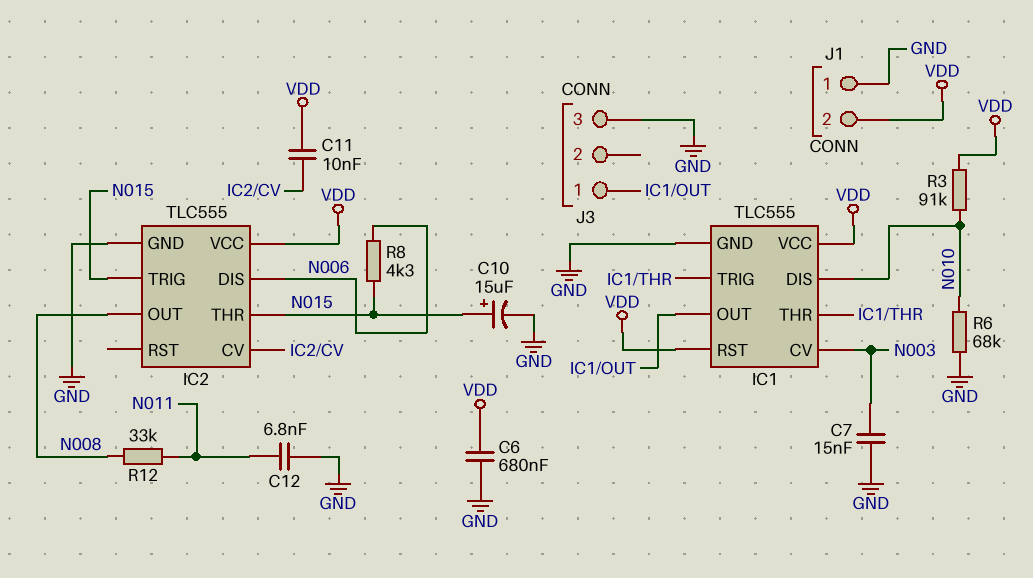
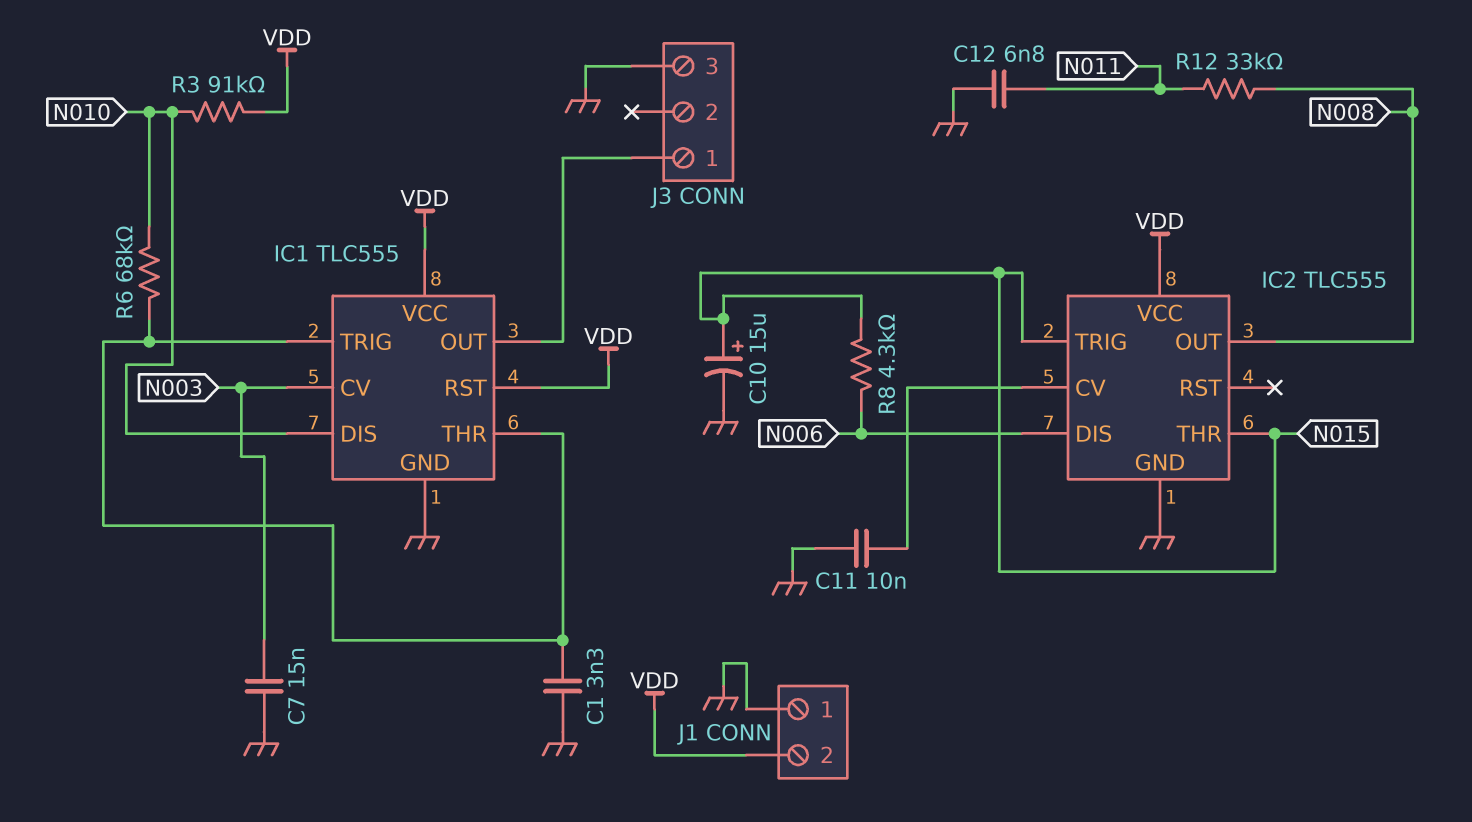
C1: none -> 3.3nF (GND, IC1/THR)
C6: 680nF (GND, VDD) -> none
C11: 10nF (IC2/CV, VDD) -> 10nF (GND, IC2/CV)
R6: 68k (GND, N010) -> 68k (IC1/THR, N010)

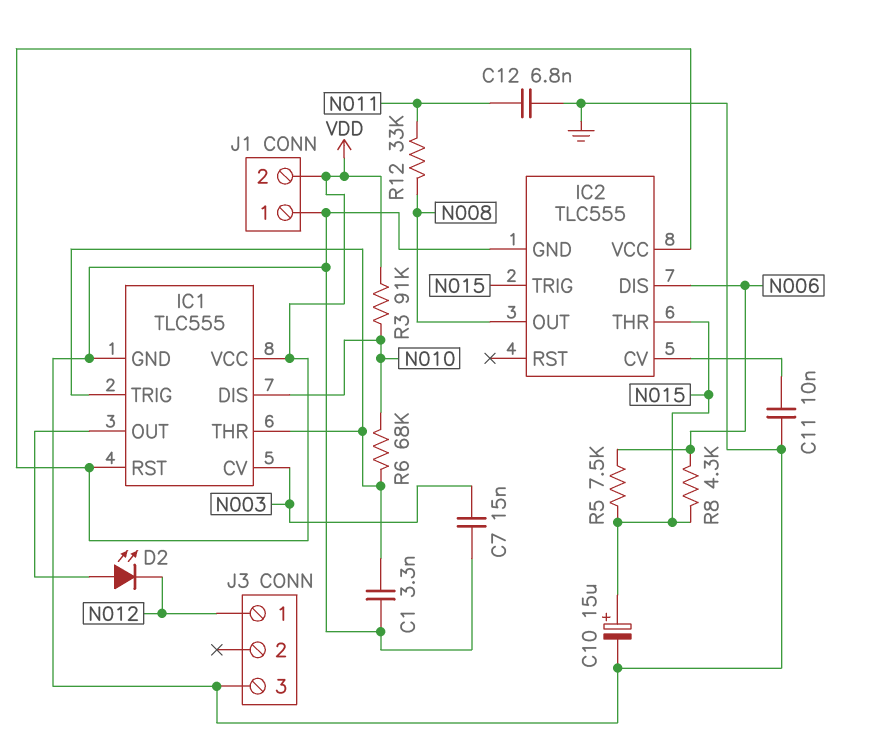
D2: none -> LED (A IC1/OUT, K N012)
J3 pin 1: IC1/OUT -> N012
R5: none -> 7.5k (N006, N015)

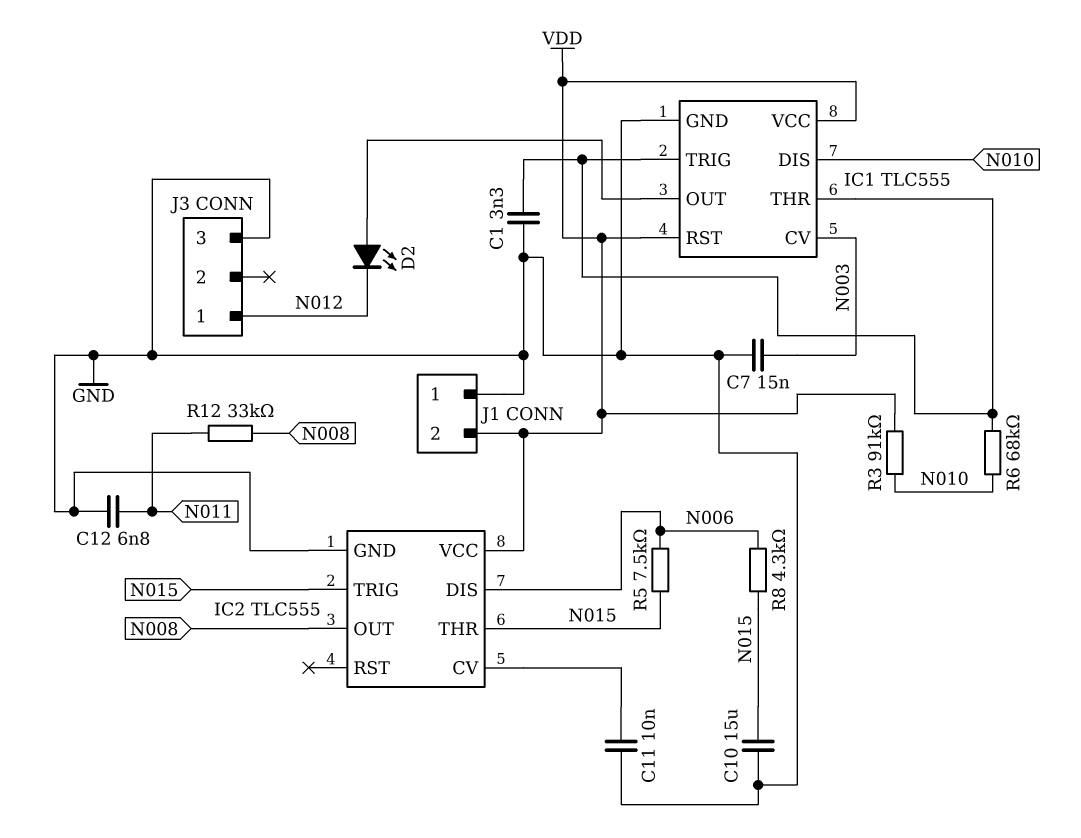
C10: 15uF (plus N015, minus GND) -> 15uF (GND, N015)

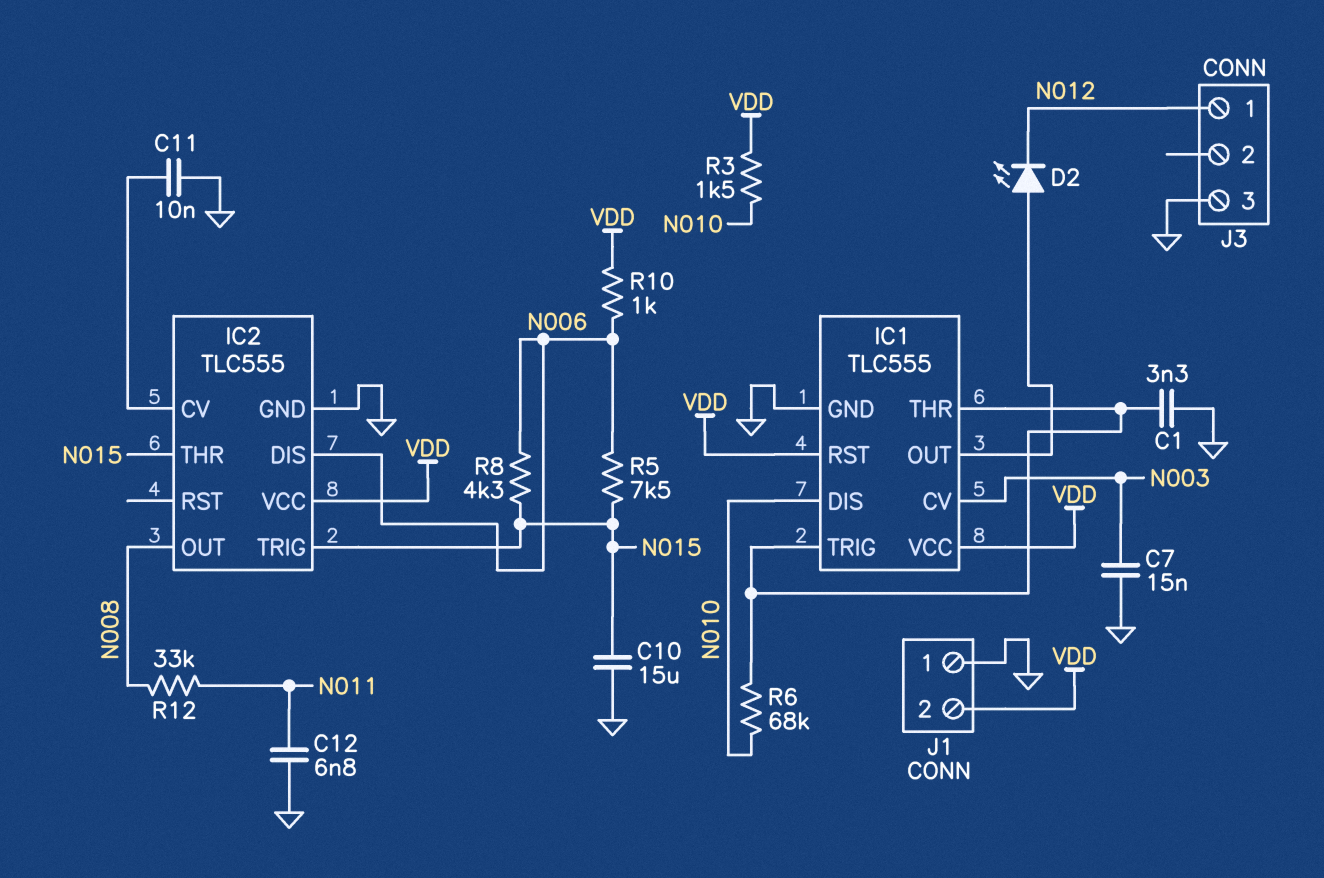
R3: 91k (N010, VDD) -> 1.5k (N010, VDD)
R10: none -> 1k (N006, VDD)

